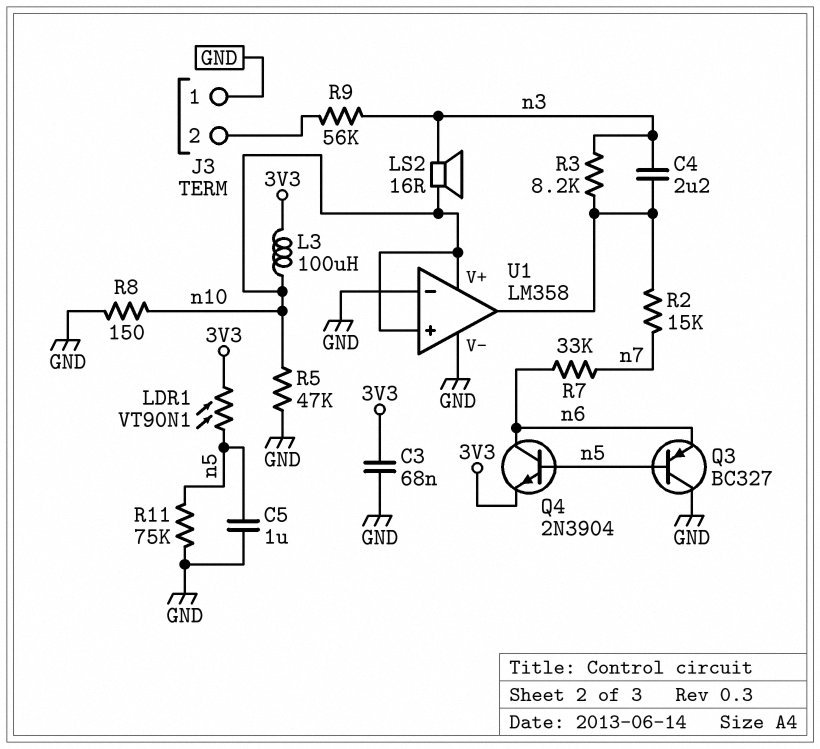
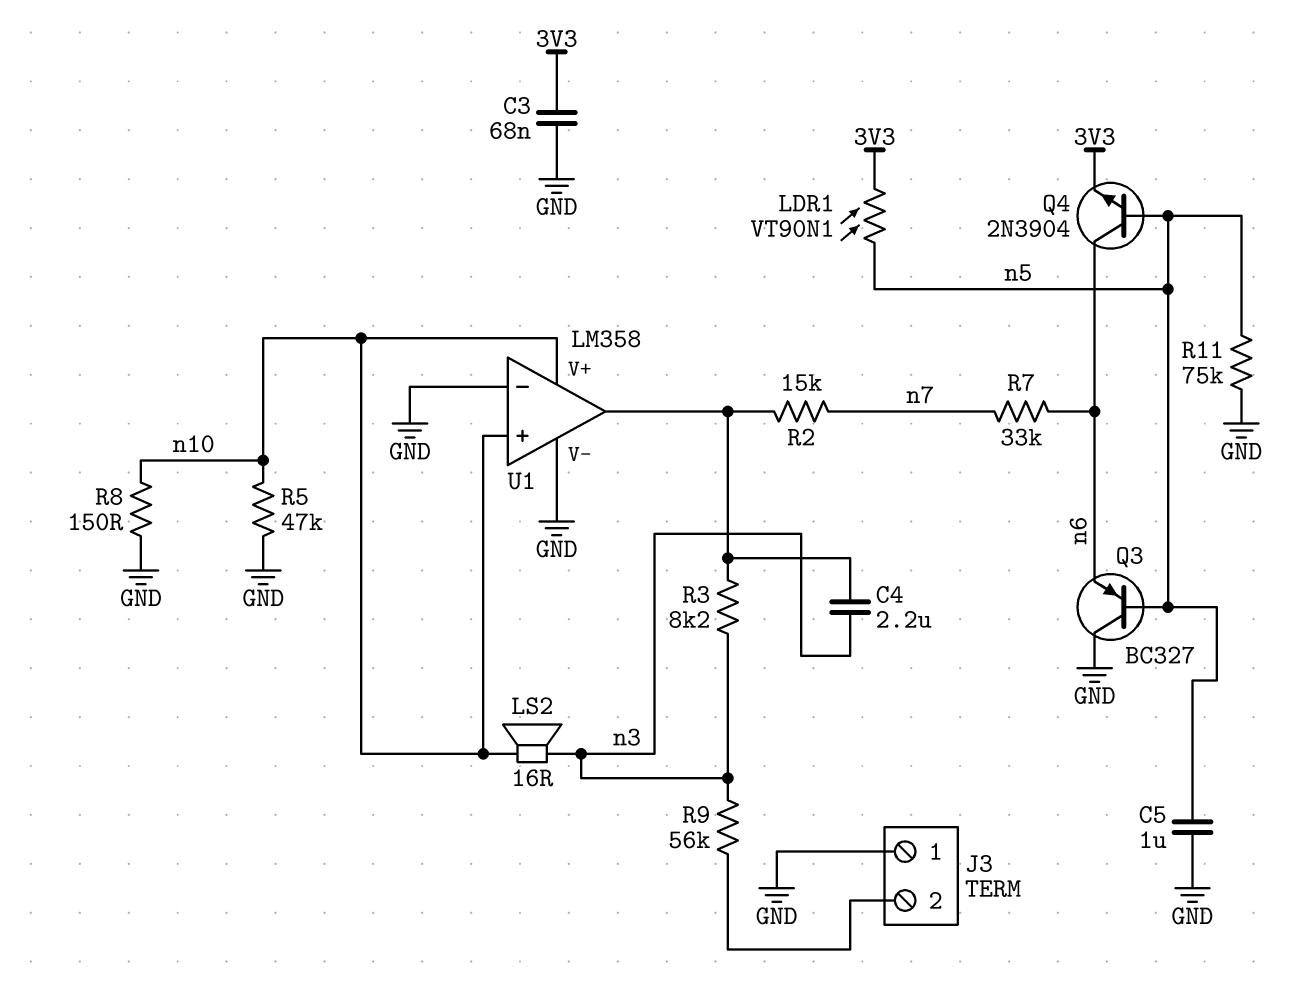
L3: 100uH (3V3, n10) -> none

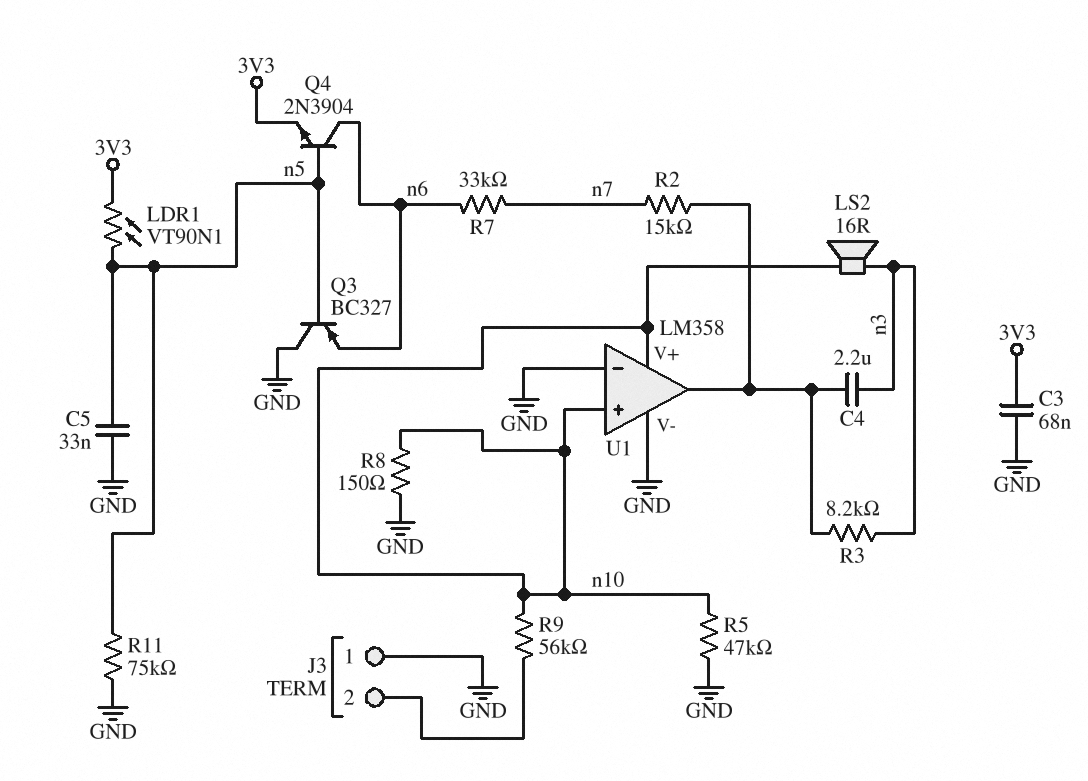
C5: 1uF (GND, n5) -> 33nF (GND, n5)
R9: 56k (J3/2, n3) -> 56k (J3/2, n10)

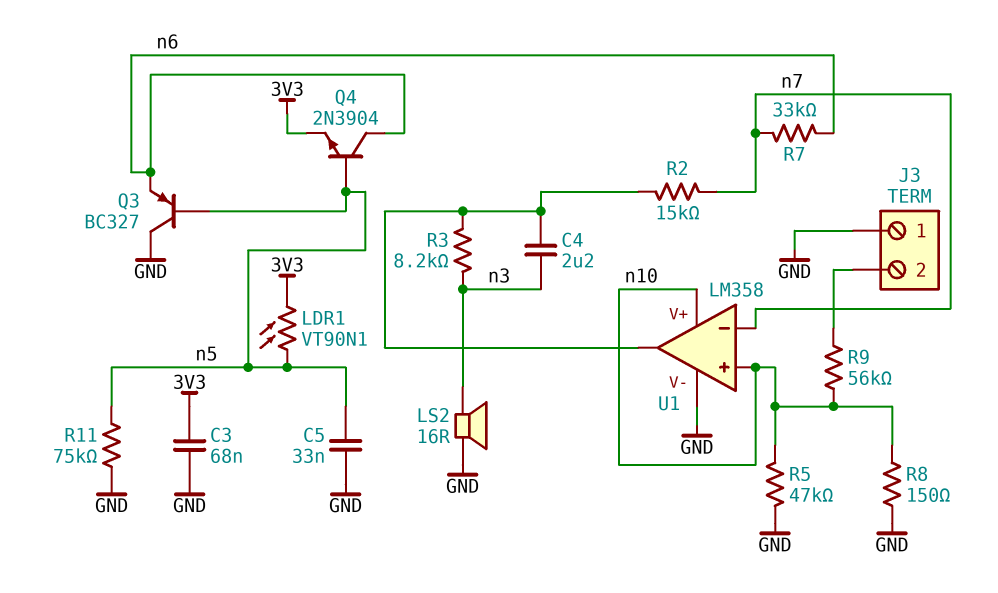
LS2: speaker 16R (n3, n10) -> speaker 16R (GND, n3)
U1 pin in-: GND -> n7

